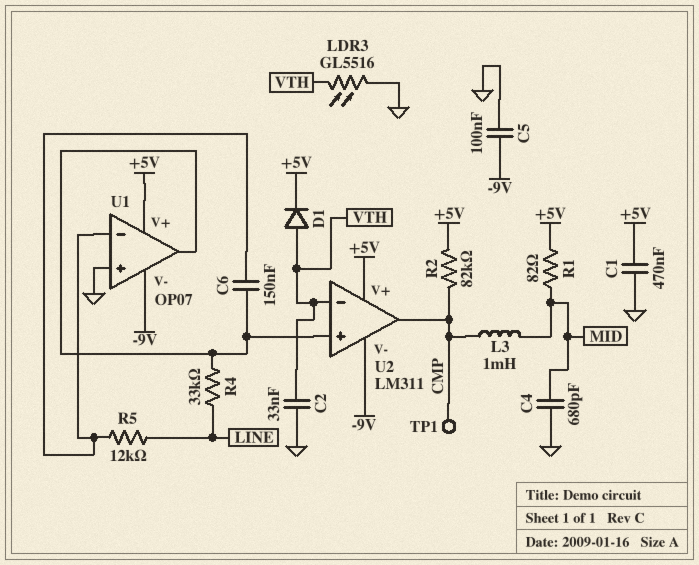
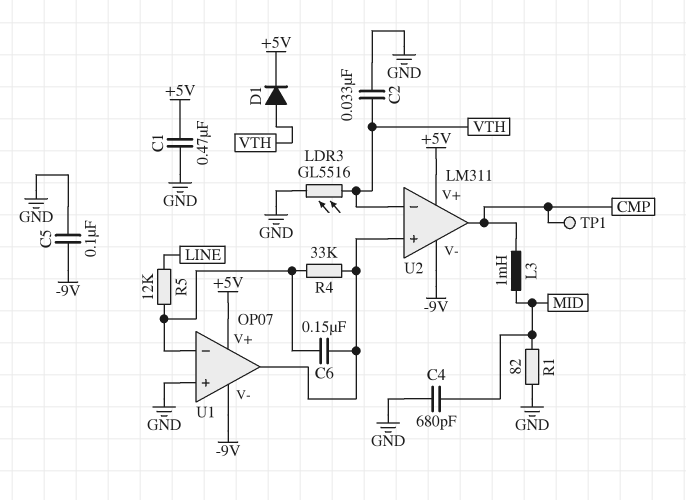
R1: 82 (+5V, MID) -> 82 (GND, MID)
R2: 82k (+5V, CMP) -> none
R4: 33k (LINE, U1/out) -> 33k (U1/in-, U1/out)

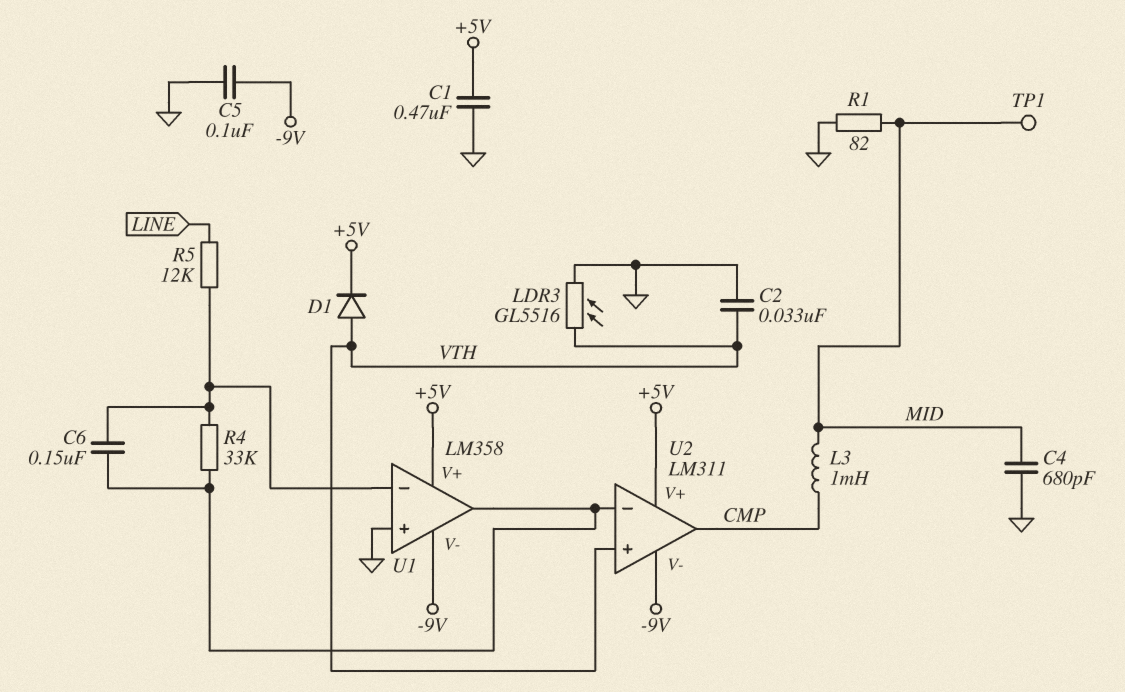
TP1: test point (CMP) -> test point (MID)
U1: OP07 -> LM358
U2 pin in+: U1/out -> VTH
U2 pin in-: VTH -> U1/out

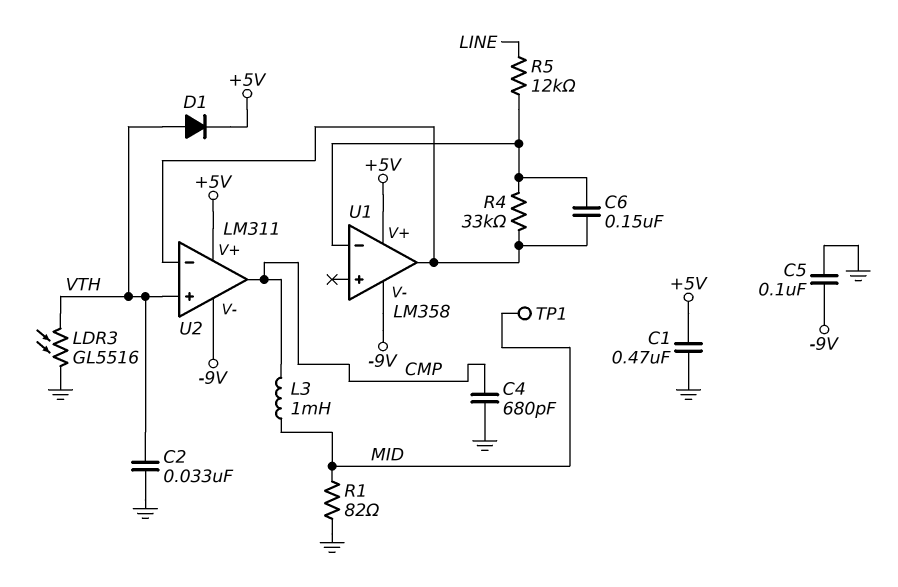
C4: 680pF (GND, MID) -> 680pF (CMP, GND)
U1 pin in+: GND -> none

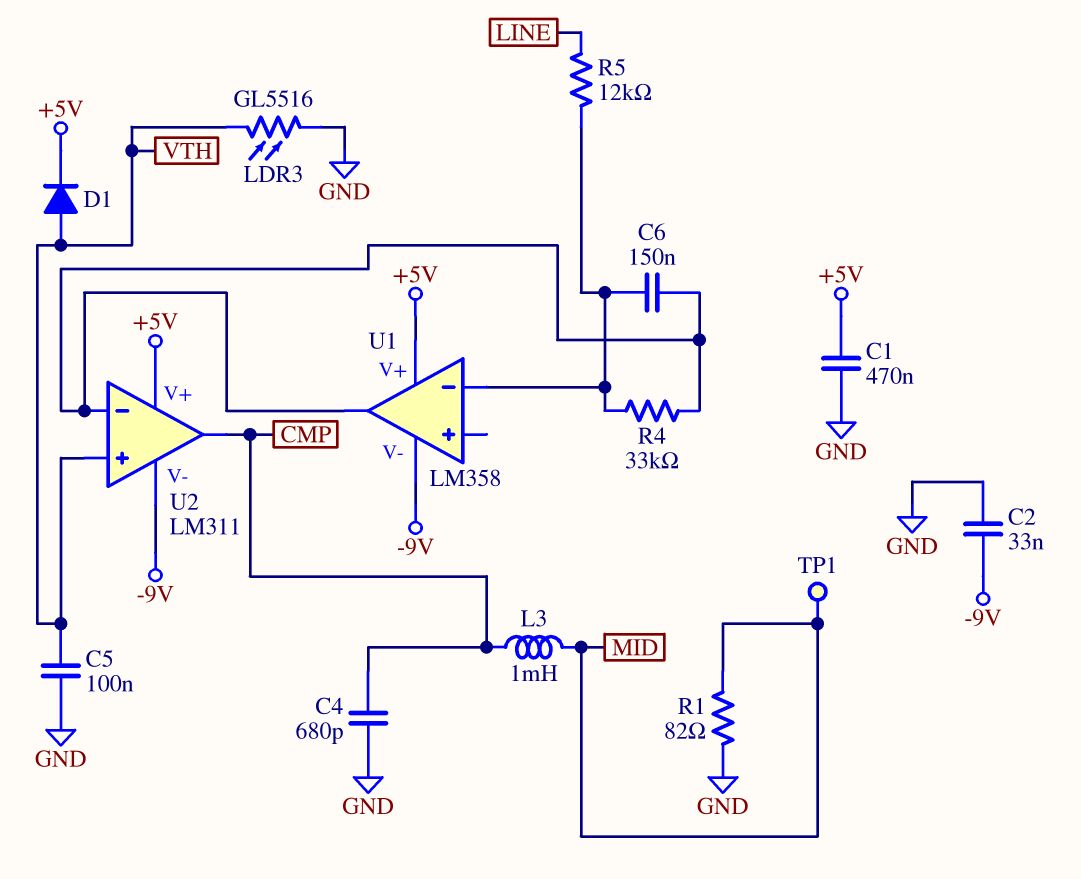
C2: 33nF (GND, VTH) -> 33nF (-9V, GND)
C5: 100nF (-9V, GND) -> 100nF (GND, VTH)

